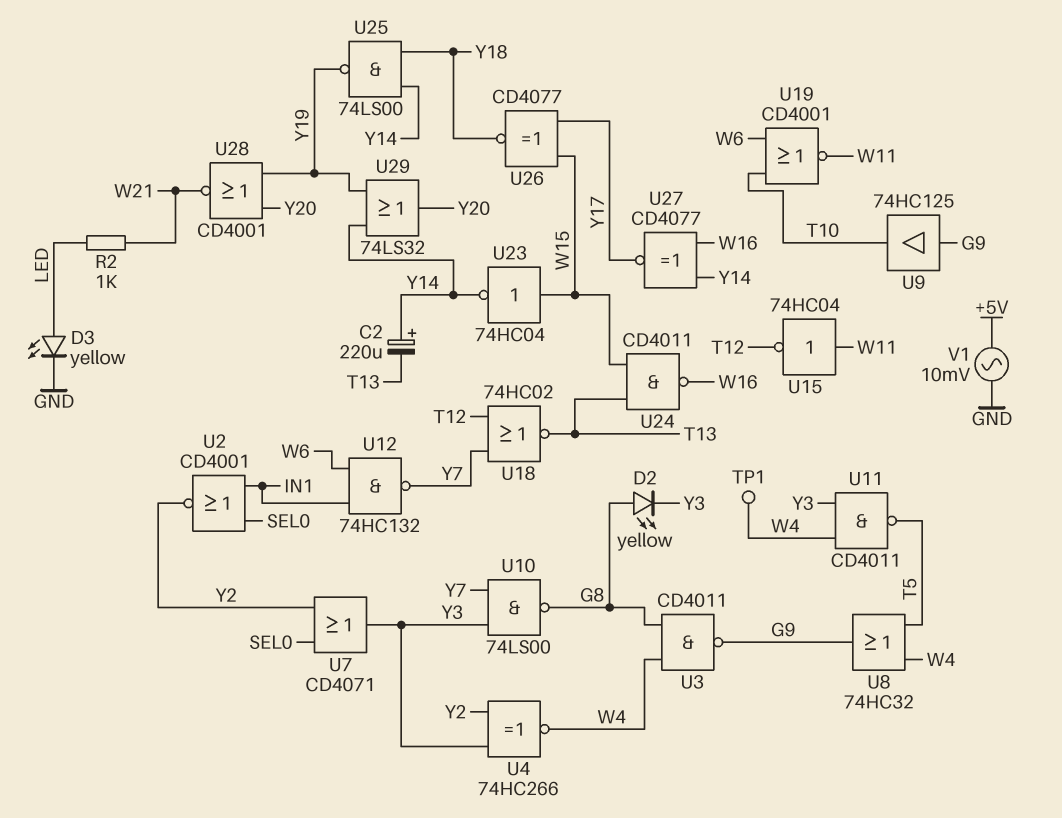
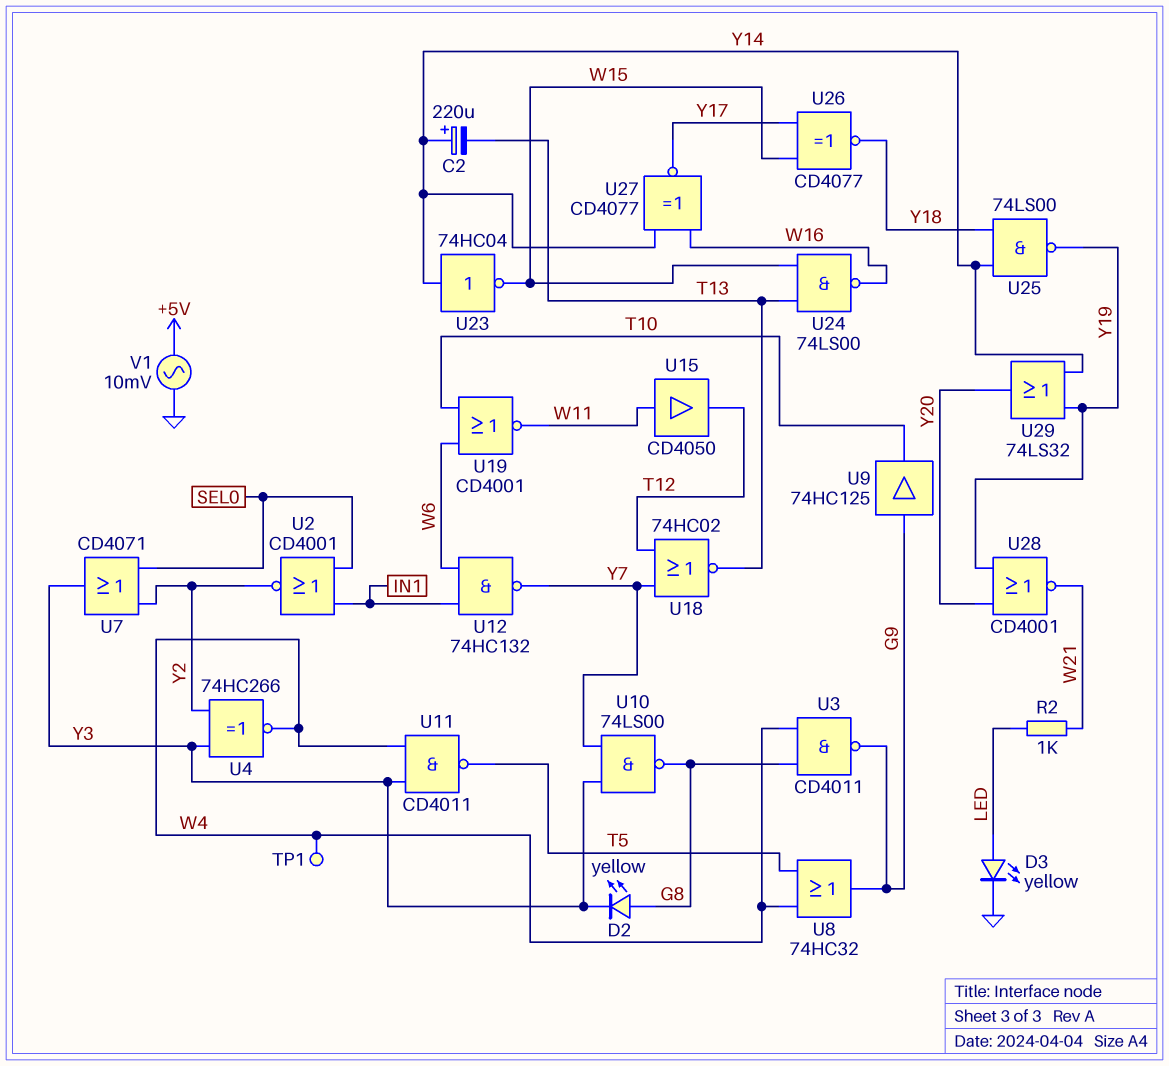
U15: NOT 74HC04 (in W11, out T12) -> buffer CD4050 (in W11, out T12)
U23: NOT 74HC04 (in W15, out Y14) -> NOT 74HC04 (in Y14, out W15)
U24: NAND CD4011 (in T13, in W15, out W16) -> NAND 74LS00 (in T13, in W15, out W16)

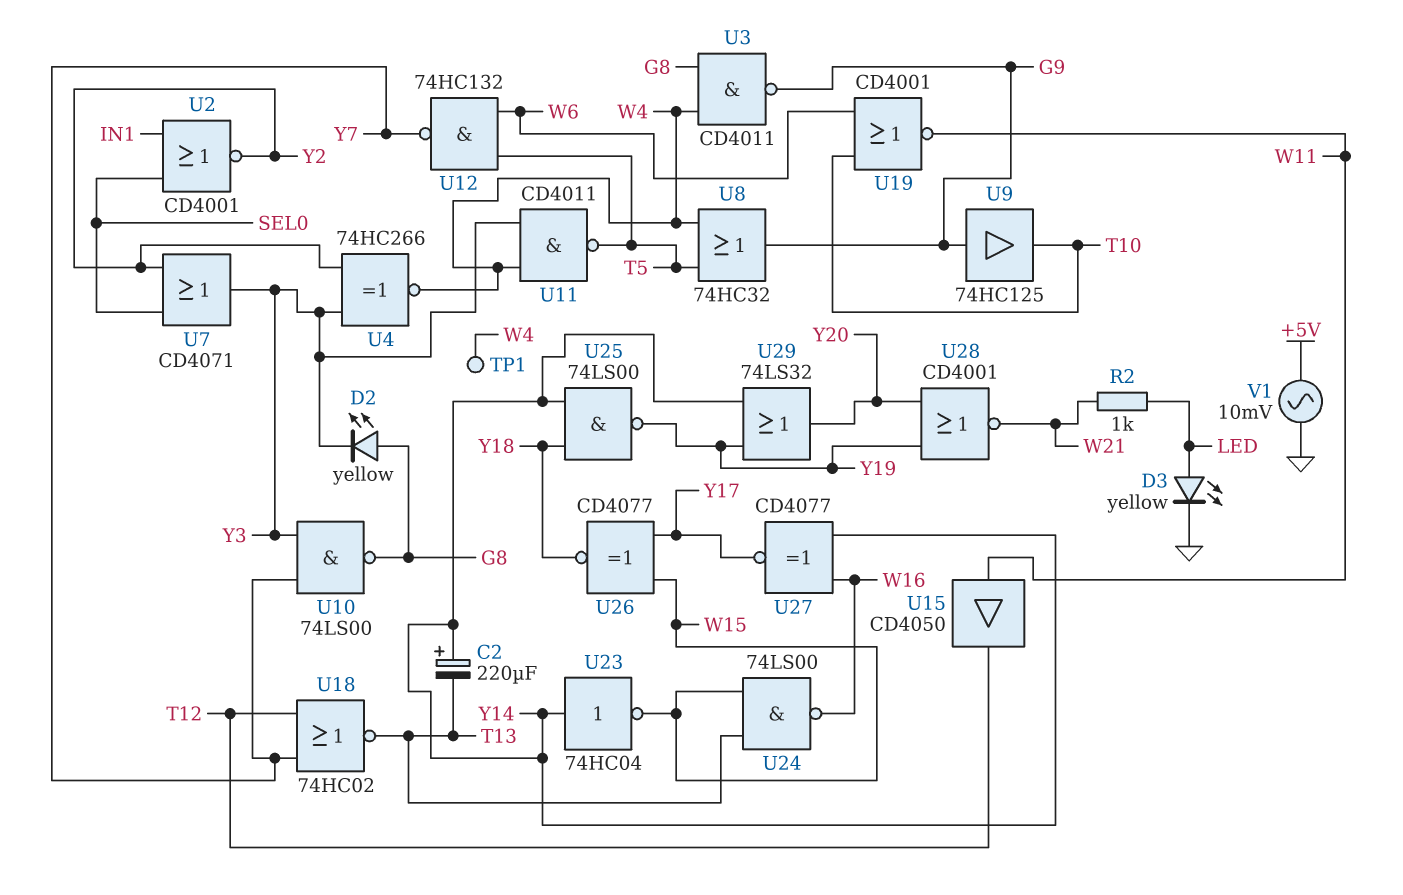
U12: NAND 74HC132 (in IN1, in W6, out Y7) -> NAND 74HC132 (in T5, in W6, out Y7)

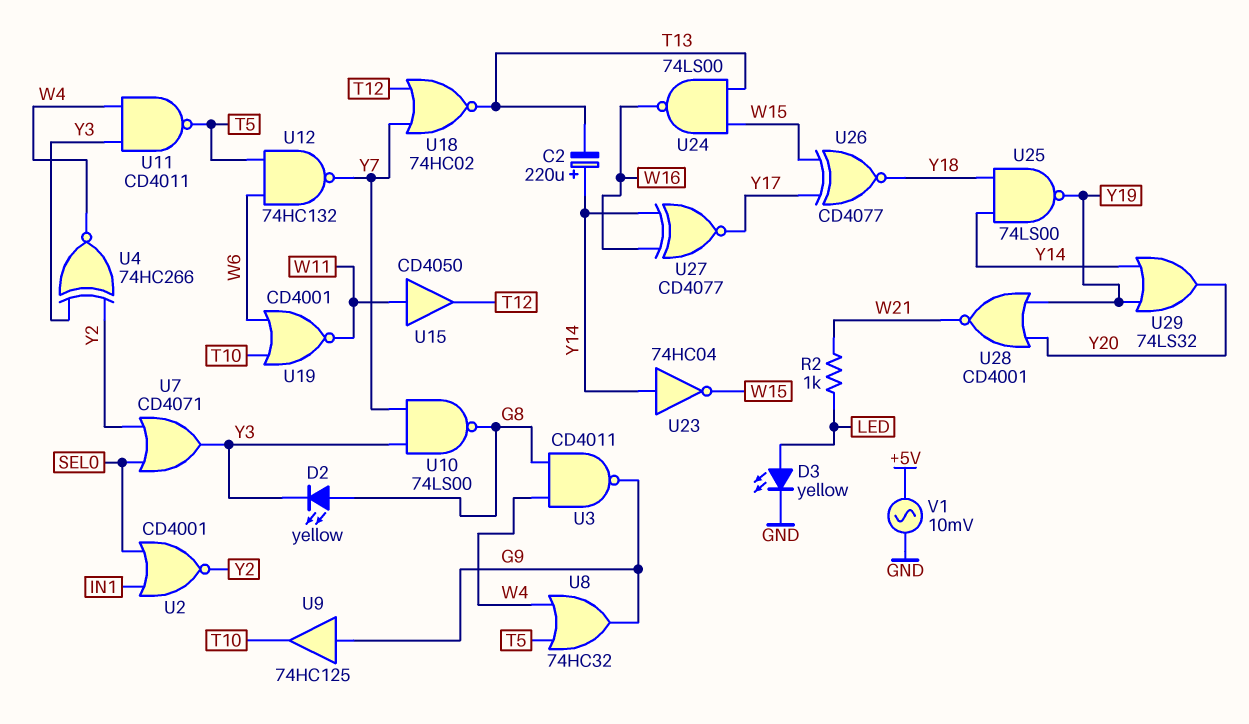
TP1: test point (W4) -> none

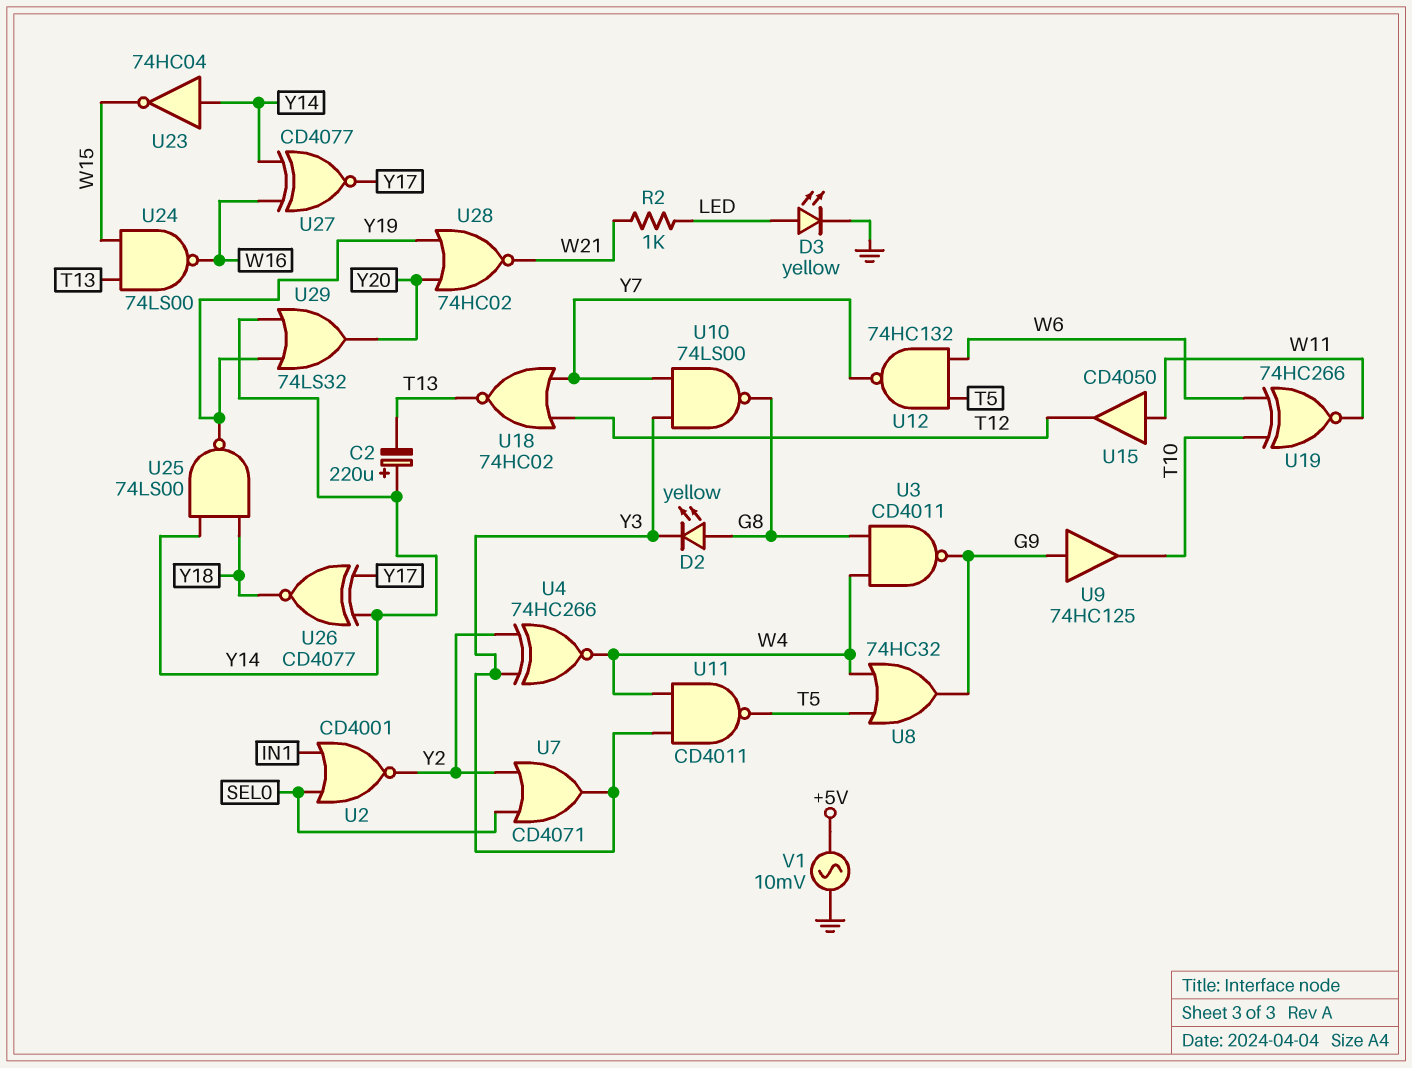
U19: NOR CD4001 (in T10, in W6, out W11) -> XNOR 74HC266 (in T10, in W6, out W11)
U26: XNOR CD4077 (in W15, in Y17, out Y18) -> XNOR CD4077 (in Y14, in Y17, out Y18)
U28: NOR CD4001 (in Y19, in Y20, out W21) -> NOR 74HC02 (in Y19, in Y20, out W21)

